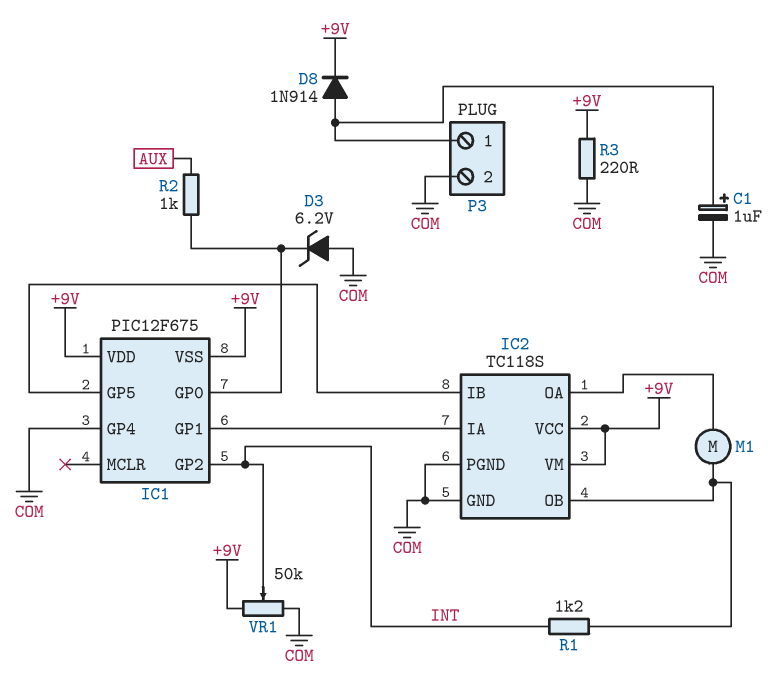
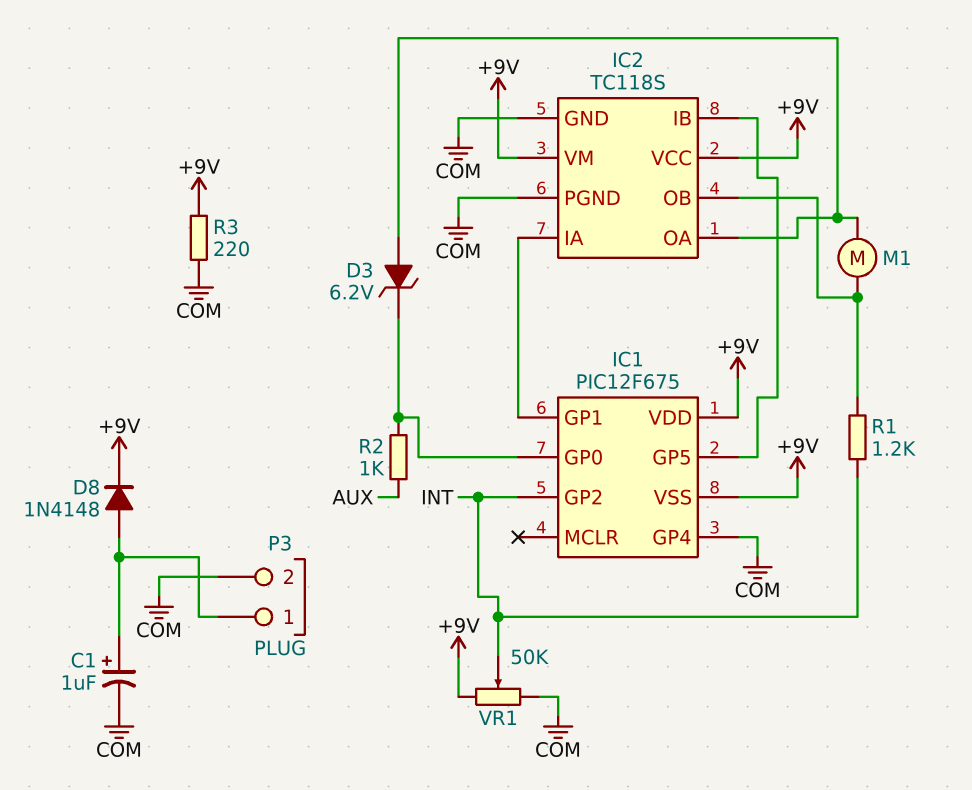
D3: zener 6.2V (A COM, K IC1/GP0) -> zener 6.2V (A IC2/OA, K IC1/GP0)
D8: diode 1N914 (A P3/1, K +9V) -> diode 1N4148 (A P3/1, K +9V)

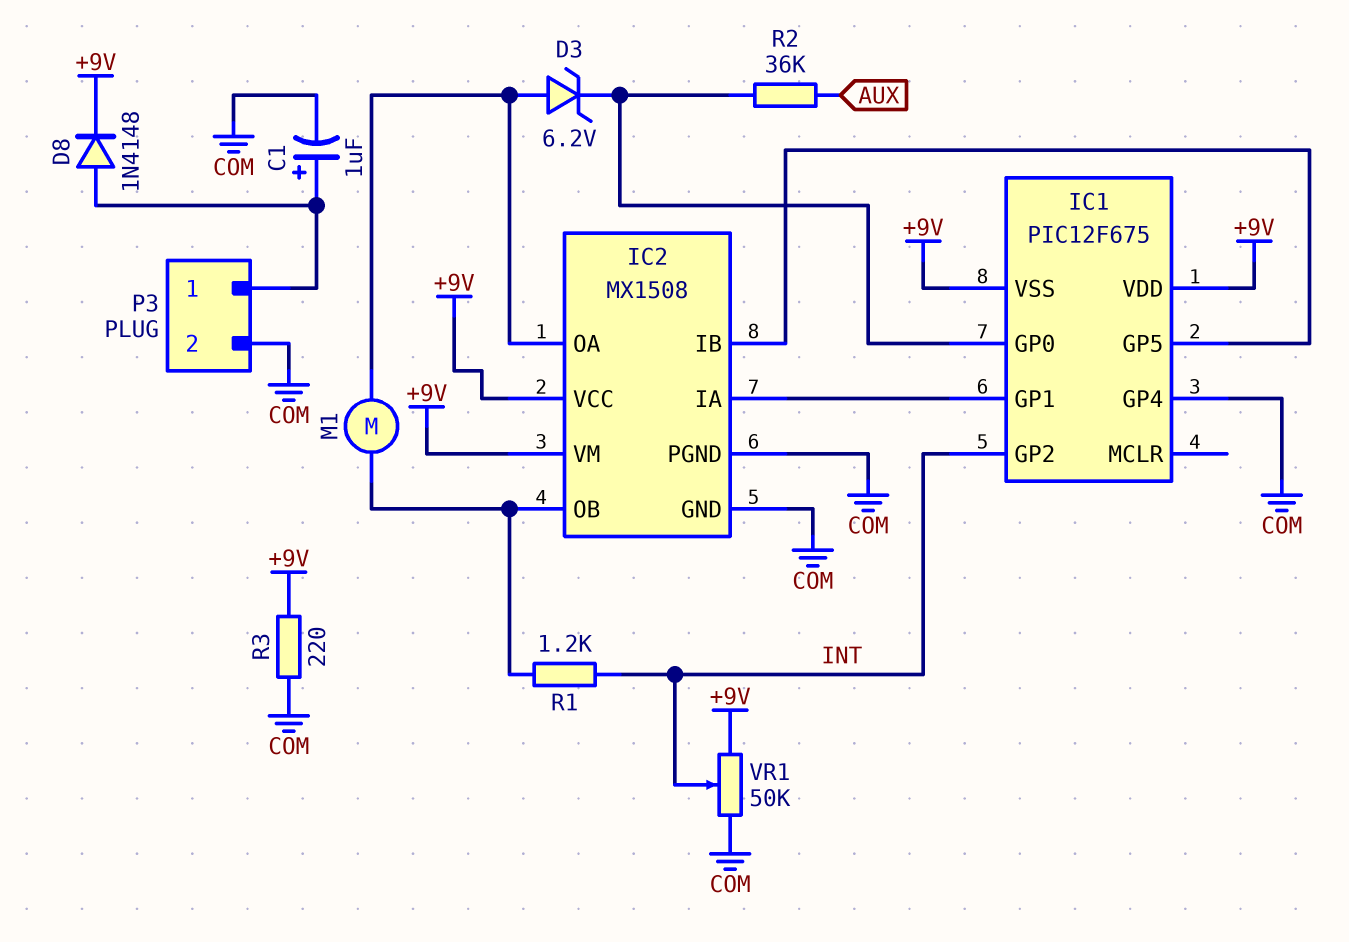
IC2: TC118S -> MX1508
R2: 1k (AUX, IC1/GP0) -> 36k (AUX, IC1/GP0)

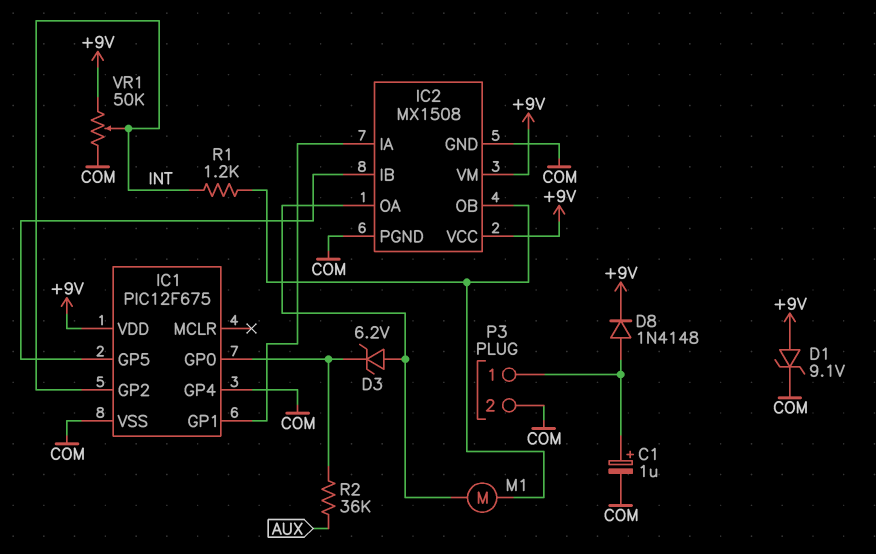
D1: none -> zener 9.1V (A +9V, K COM)
IC1 pin VSS: +9V -> COM
R3: 220 (+9V, COM) -> none

